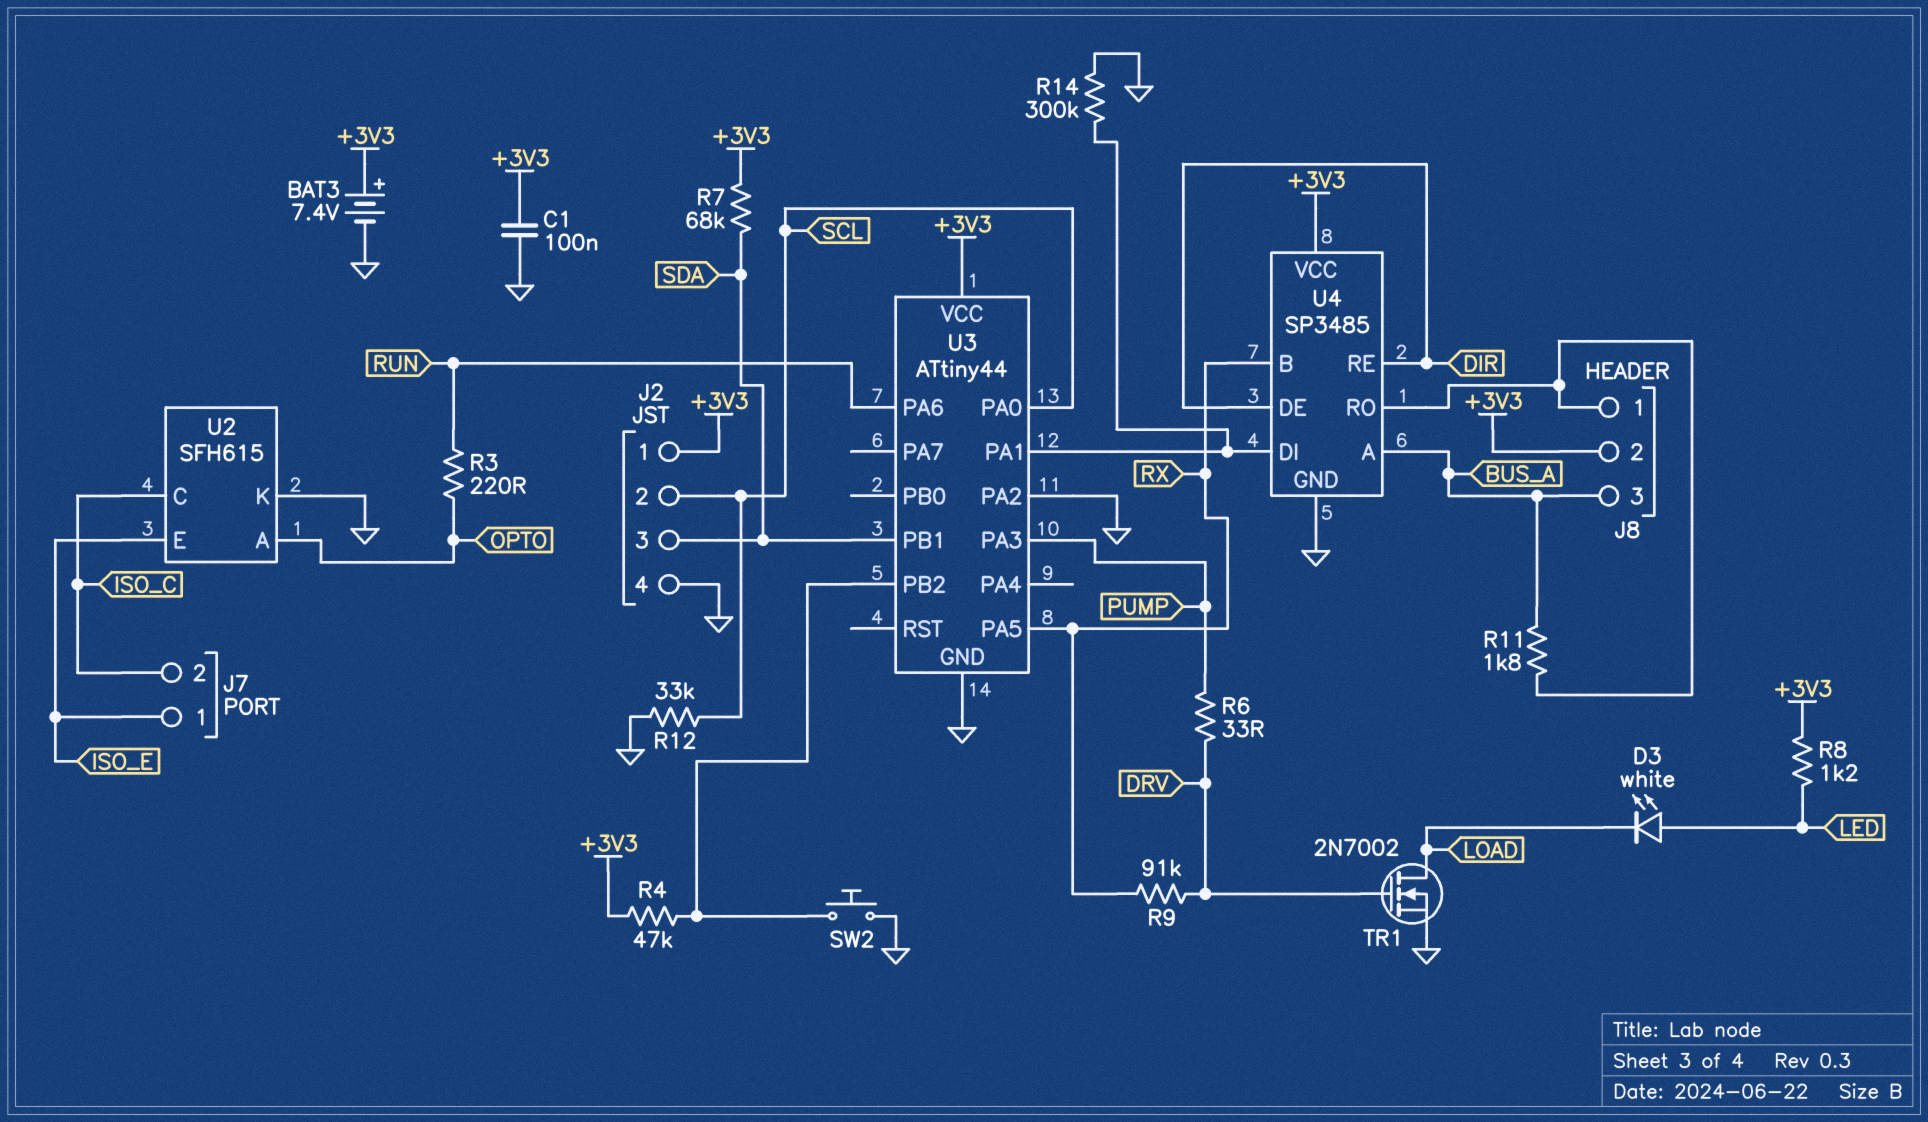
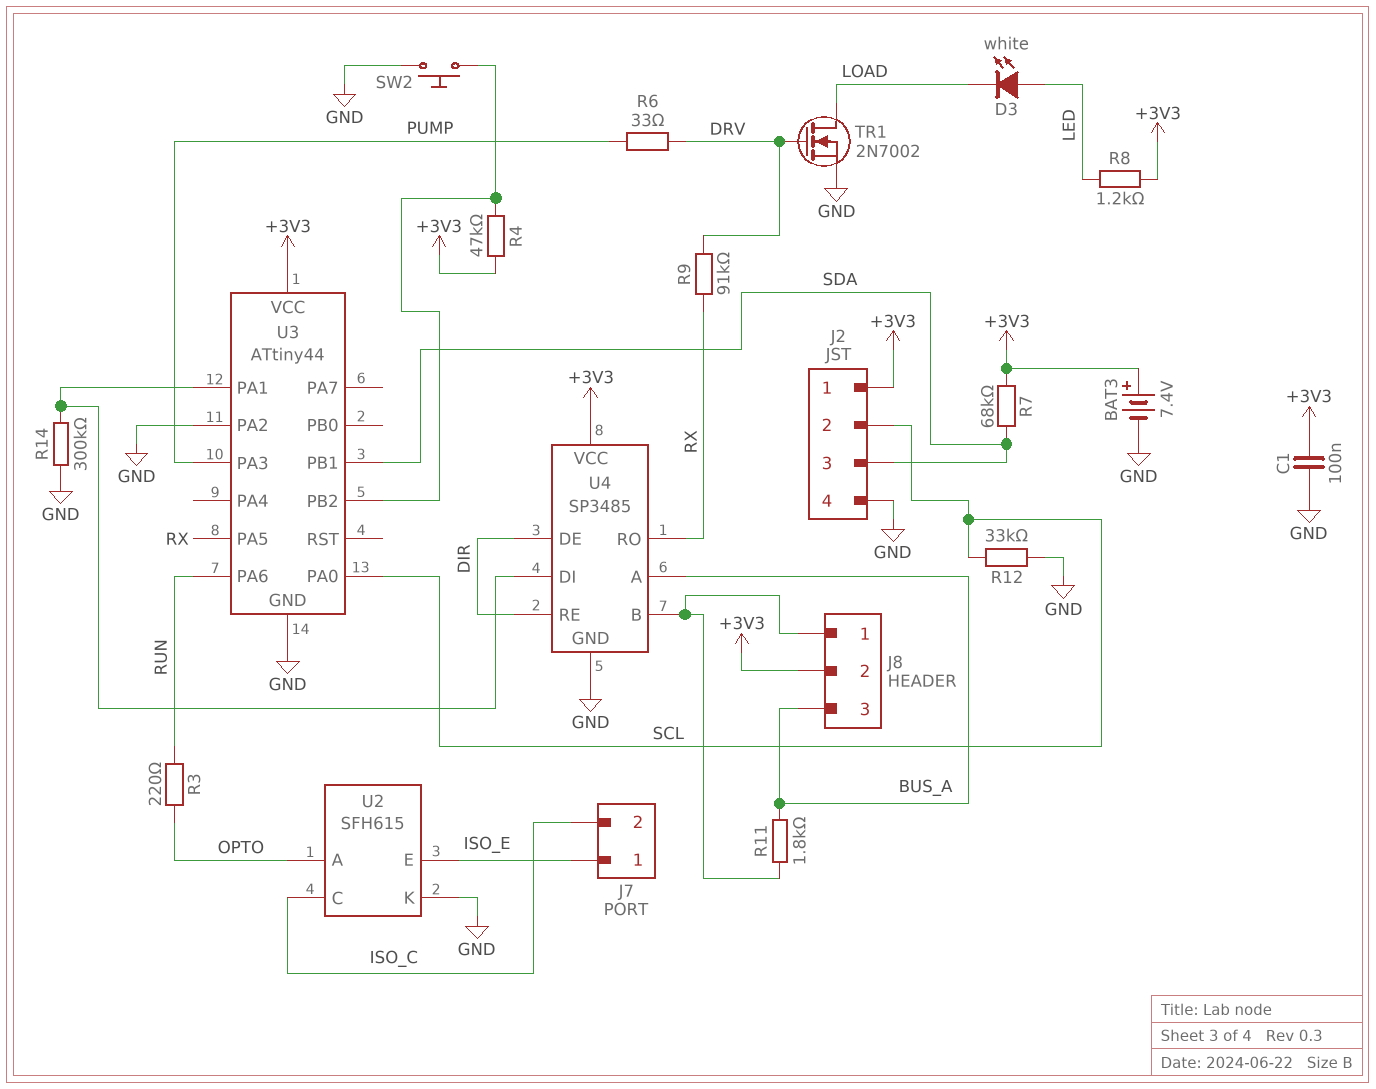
U4 pin B: RX -> J8/1
U4 pin RO: J8/1 -> RX

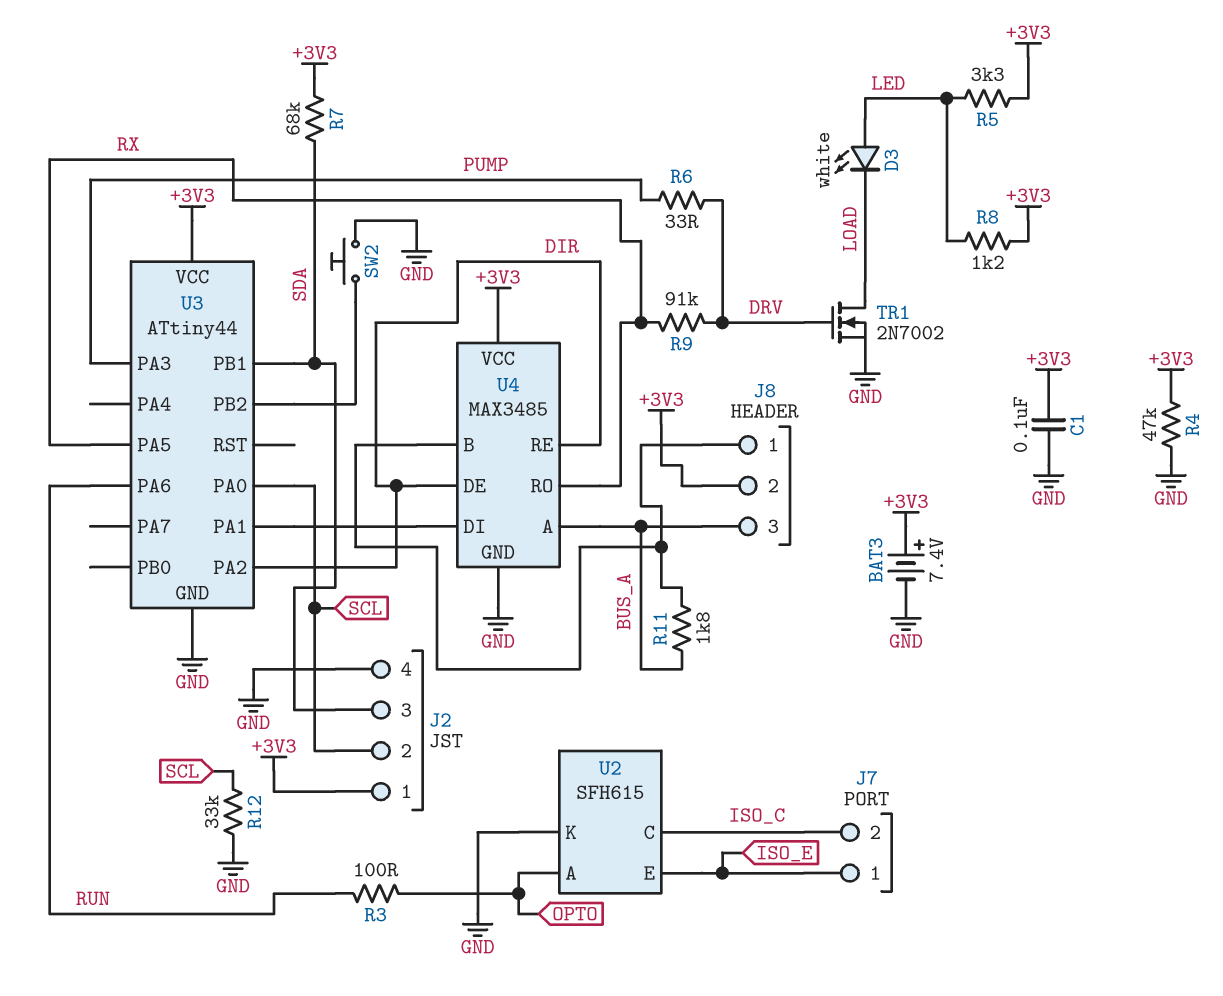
R3: 220 (OPTO, RUN) -> 100 (OPTO, RUN)
R4: 47k (+3V3, U3/PB2) -> 47k (+3V3, GND)
R5: none -> 3.3k (+3V3, LED)
R14: 300k (GND, U3/PA1) -> none
U3 pin PA2: GND -> DIR
U4: SP3485 -> MAX3485

